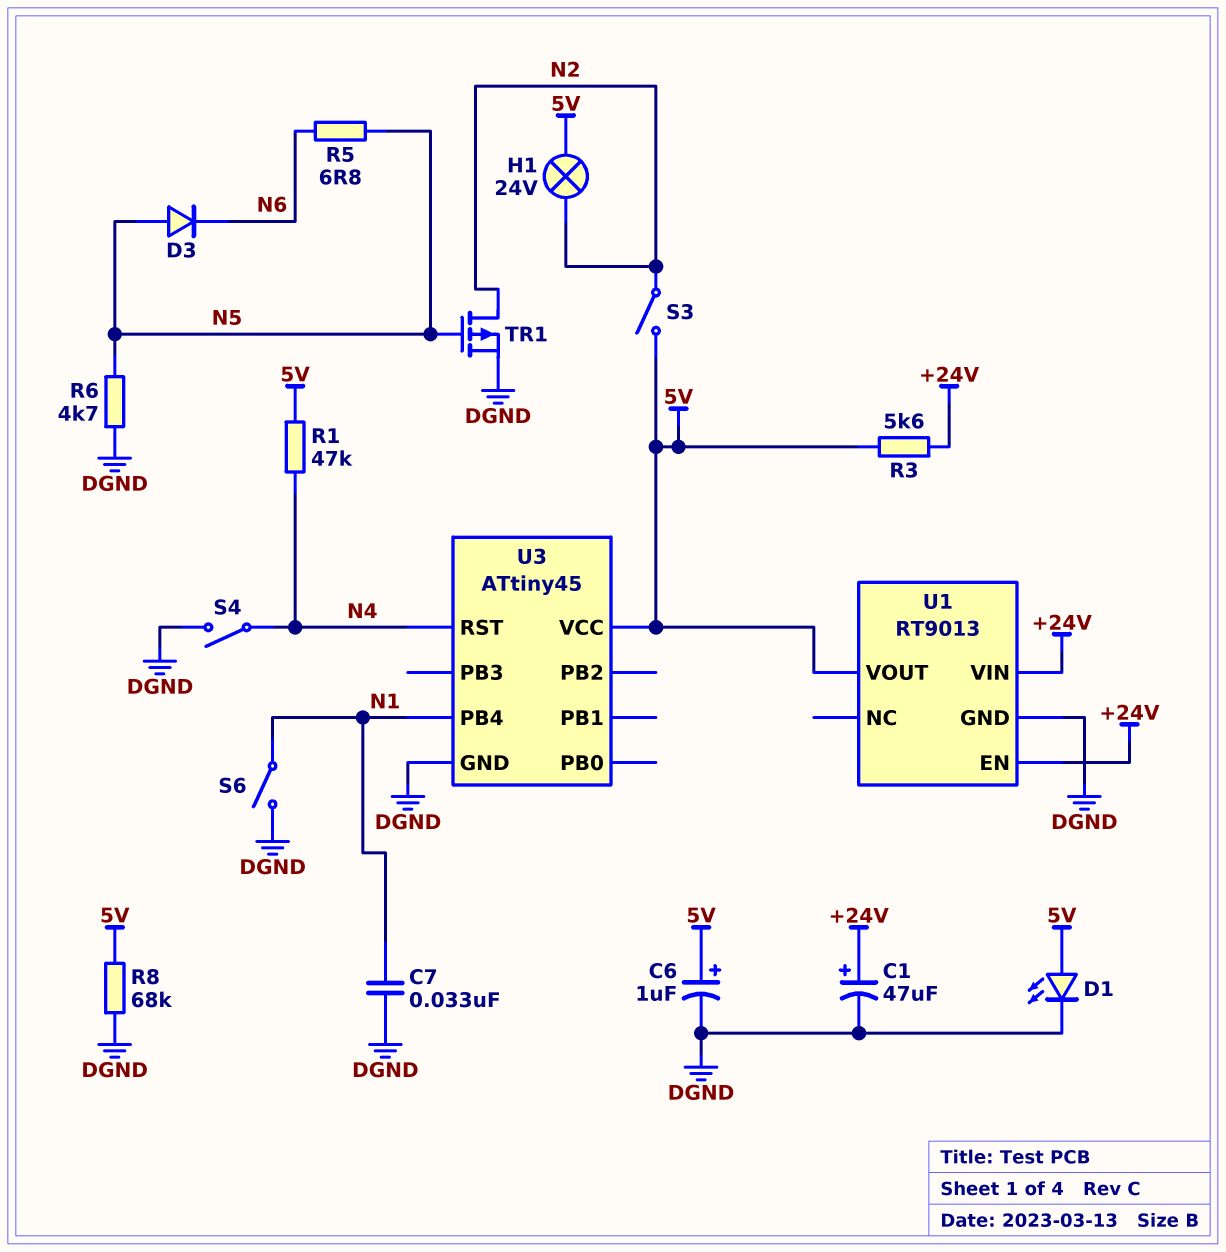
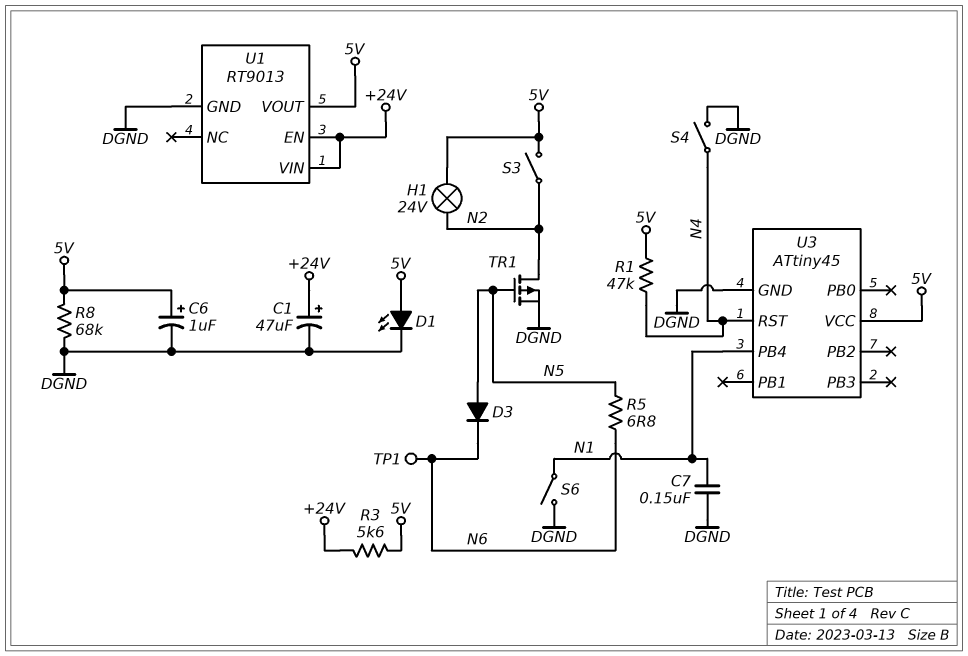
C7: 33nF (DGND, N1) -> 150nF (DGND, N1)
R6: 4.7k (DGND, N5) -> none
TP1: none -> test point (N6)

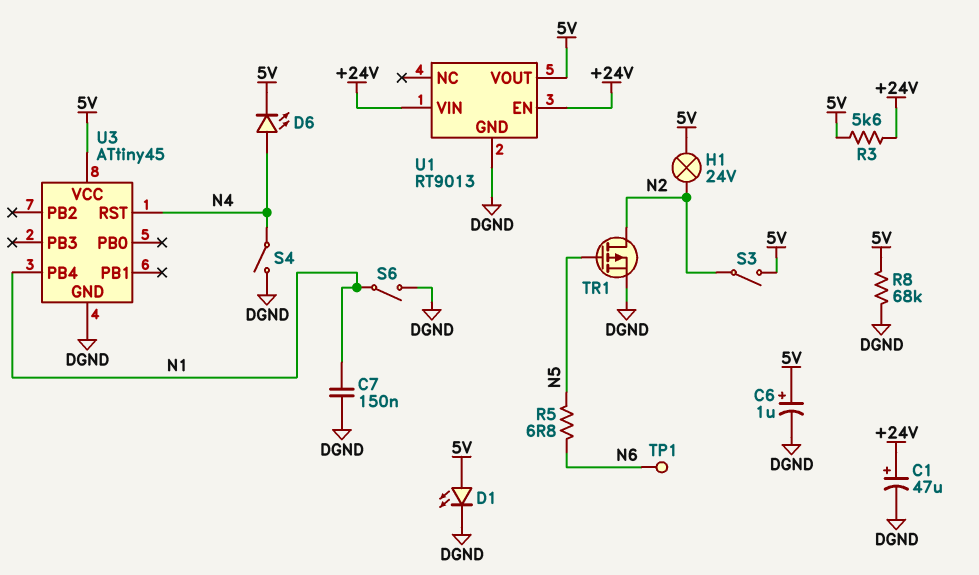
D3: diode (A N5, K N6) -> none
D6: none -> LED (A N4, K 5V)
R1: 47k (5V, N4) -> none

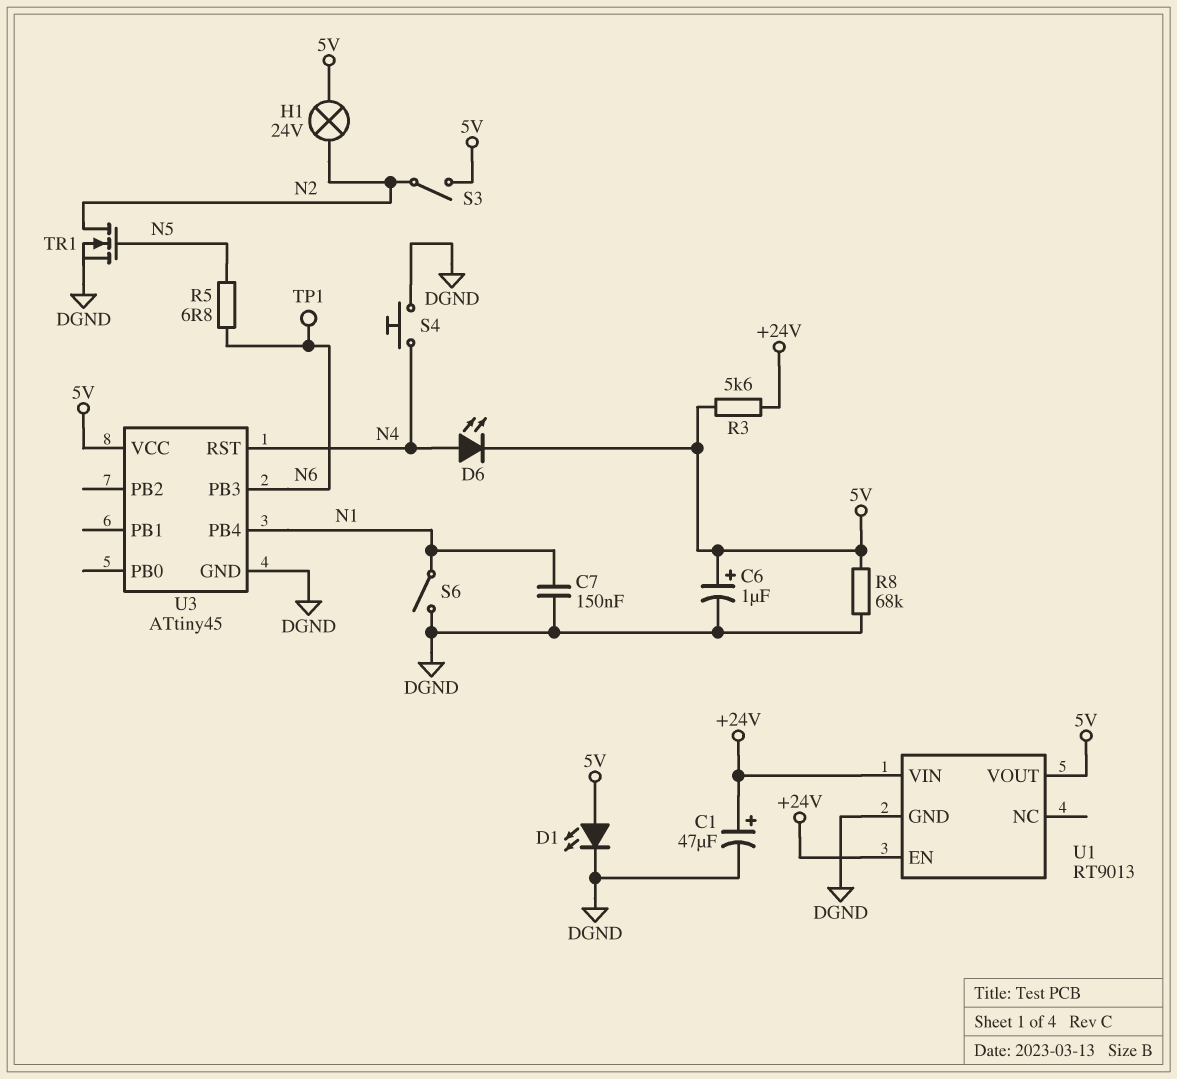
S4: switch (DGND, N4) -> button (DGND, N4)
TR1: PMOS (G N5, D N2, S DGND) -> NMOS (G N5, D N2, S DGND)
U3 pin PB3: none -> N6

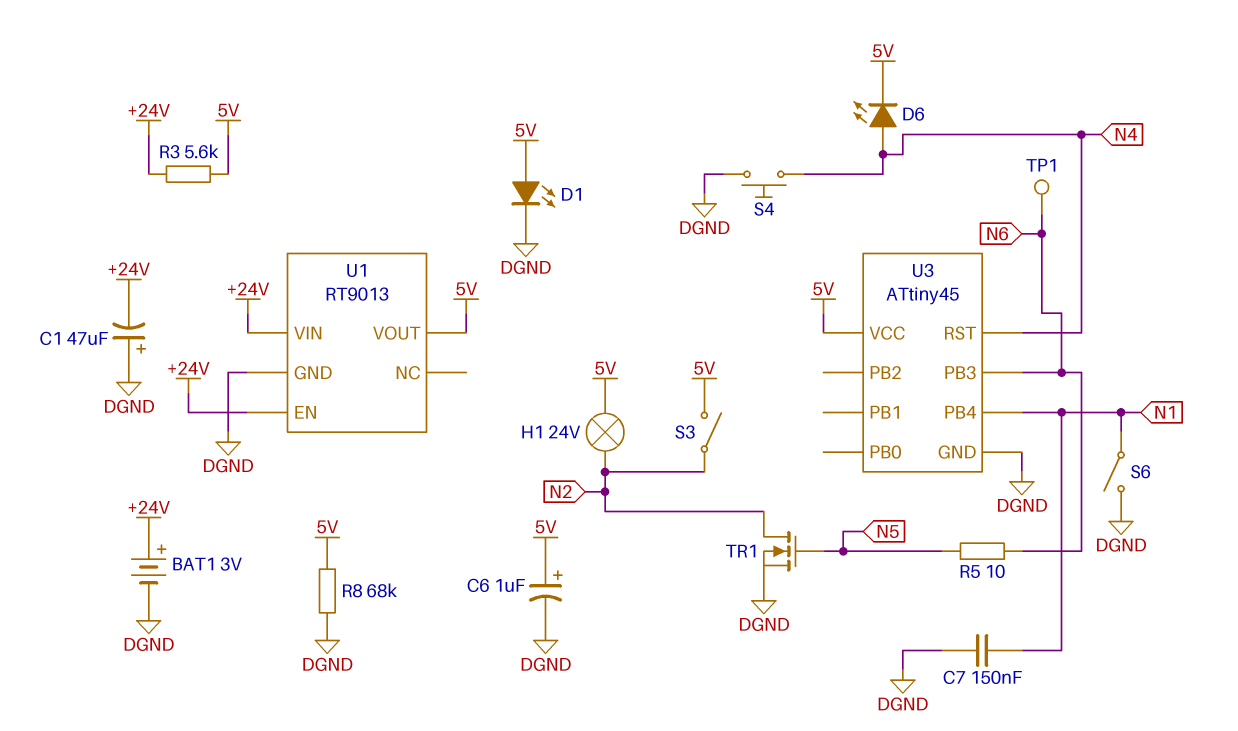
BAT1: none -> 3V (plus +24V, minus DGND)
C1: 47uF (plus +24V, minus DGND) -> 47uF (plus DGND, minus +24V)
R5: 6.8 (N5, N6) -> 10 (N5, N6)

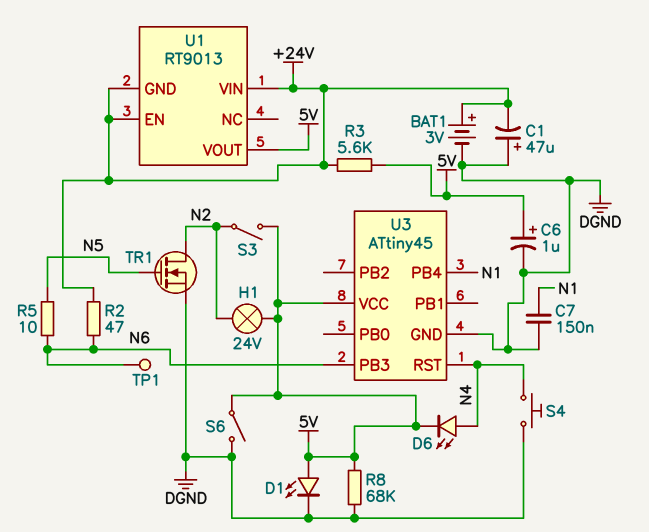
R2: none -> 47 (+24V, N6)
S6: switch (DGND, N1) -> switch (5V, DGND)
U1 pin GND: DGND -> +24V

